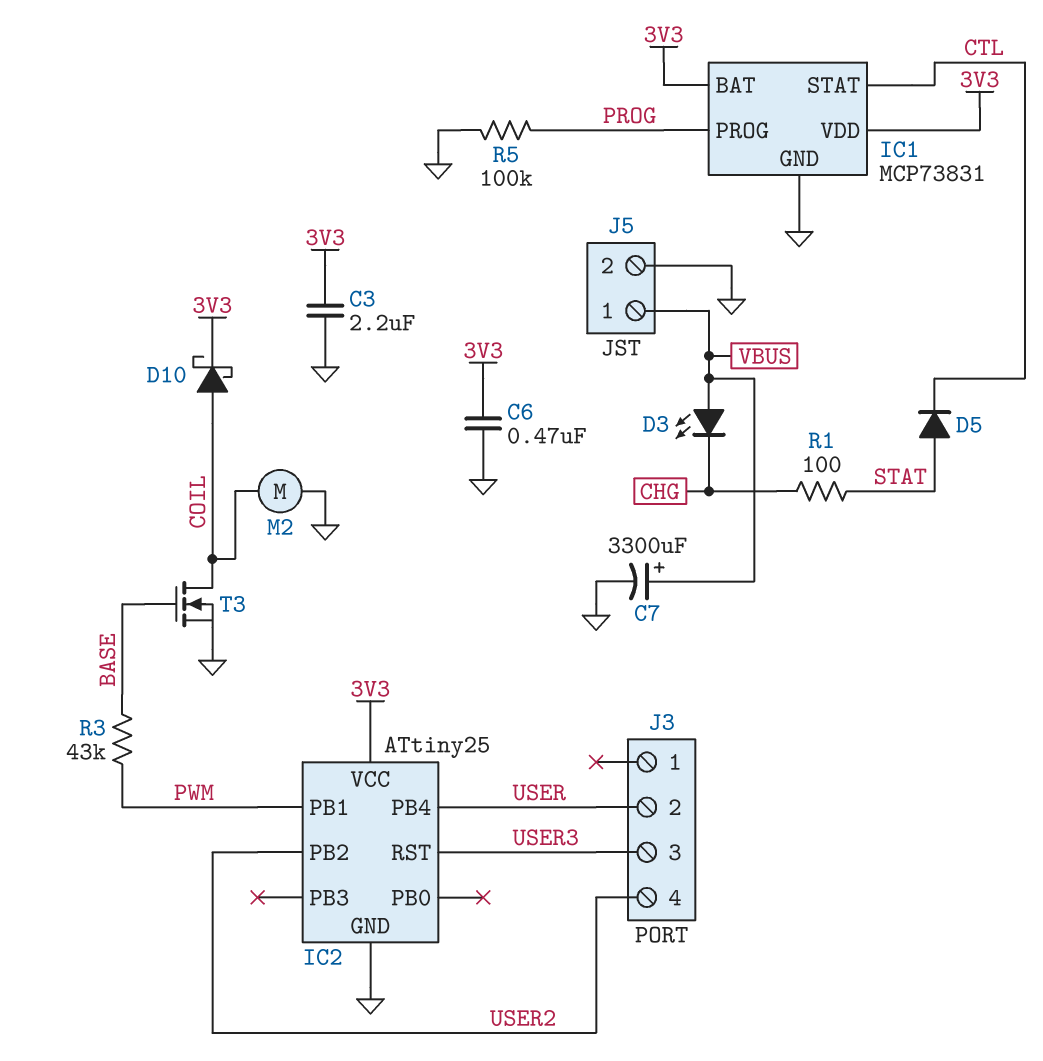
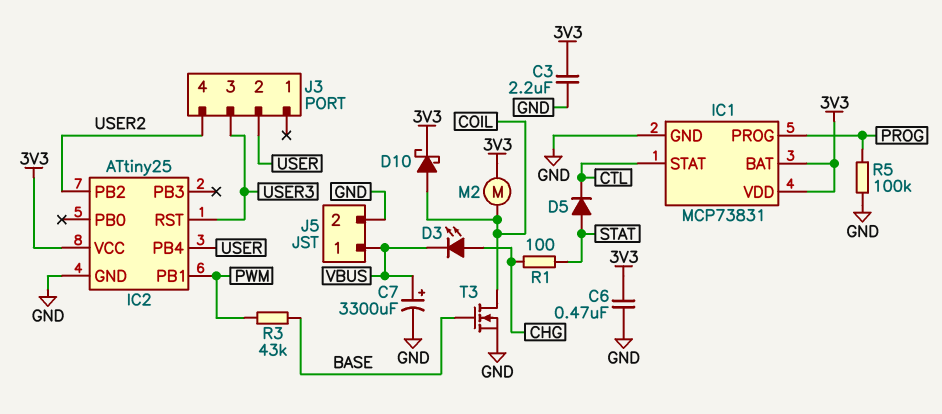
D3: LED (A VBUS, K CHG) -> LED (A CHG, K VBUS)
M2: motor (COIL, GND) -> motor (3V3, COIL)

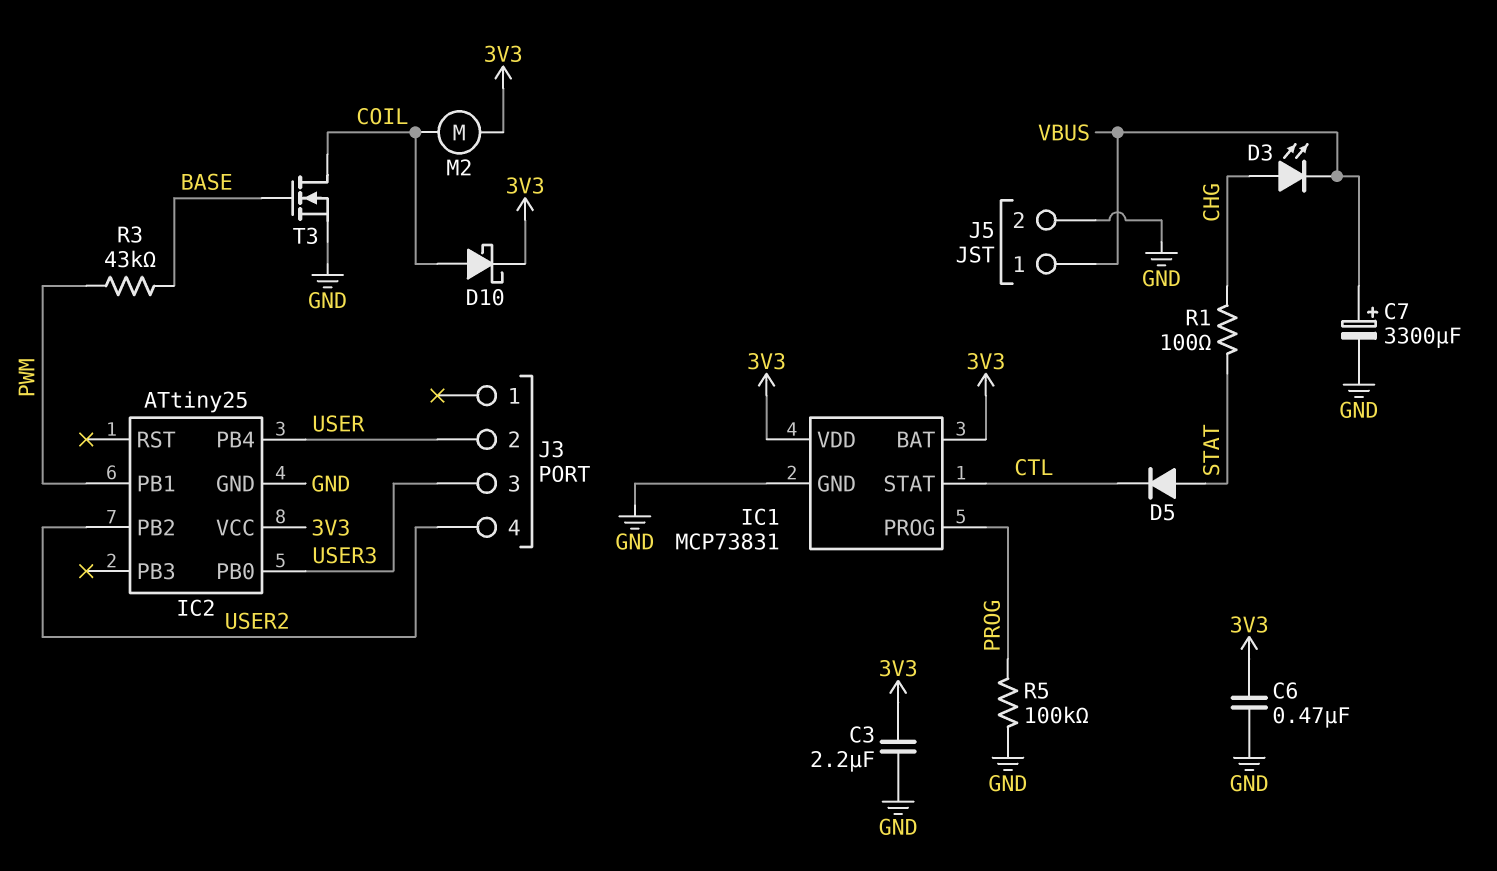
IC2 pin PB0: none -> USER3
IC2 pin RST: USER3 -> none

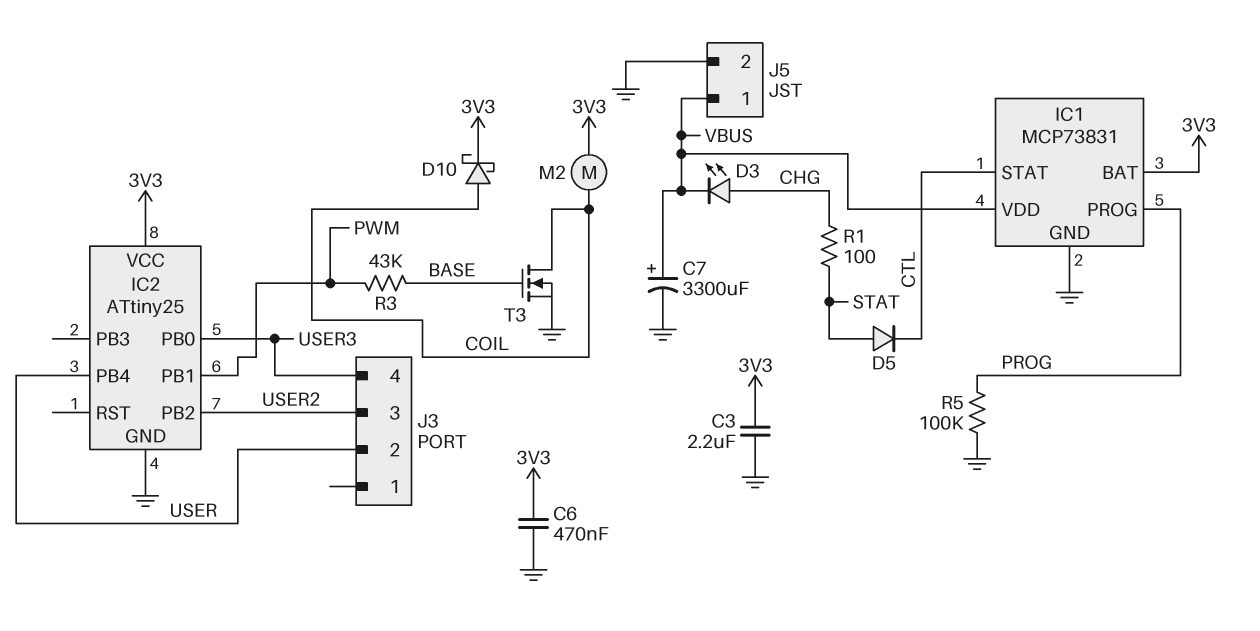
IC1 pin VDD: 3V3 -> VBUS
J3 pin 3: USER3 -> USER2
J3 pin 4: USER2 -> USER3

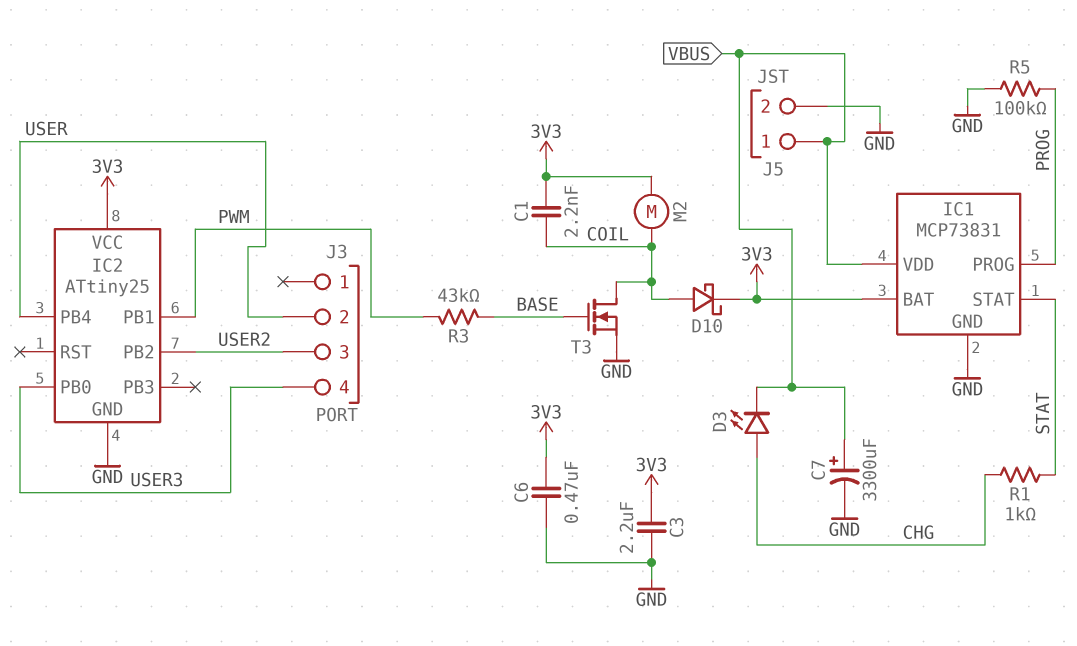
C1: none -> 2.2nF (3V3, COIL)
D5: diode (A STAT, K CTL) -> none
IC1 pin STAT: CTL -> STAT
R1: 100 (CHG, STAT) -> 1k (CHG, STAT)

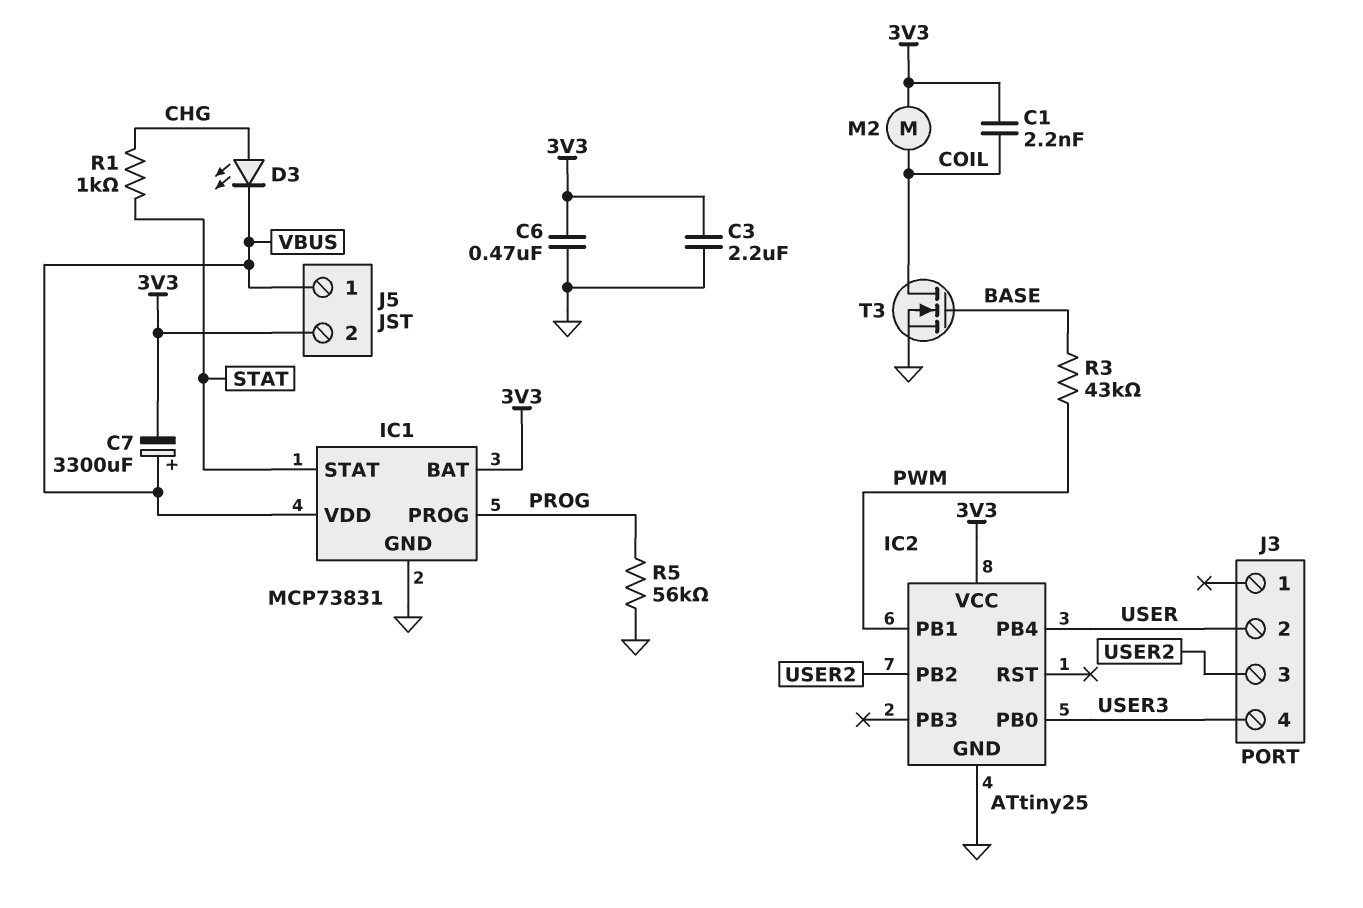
C7: 3300uF (plus VBUS, minus GND) -> 3300uF (plus VBUS, minus 3V3)
D10: schottky (A COIL, K 3V3) -> none
J5 pin 2: GND -> 3V3
R5: 100k (GND, PROG) -> 56k (GND, PROG)

